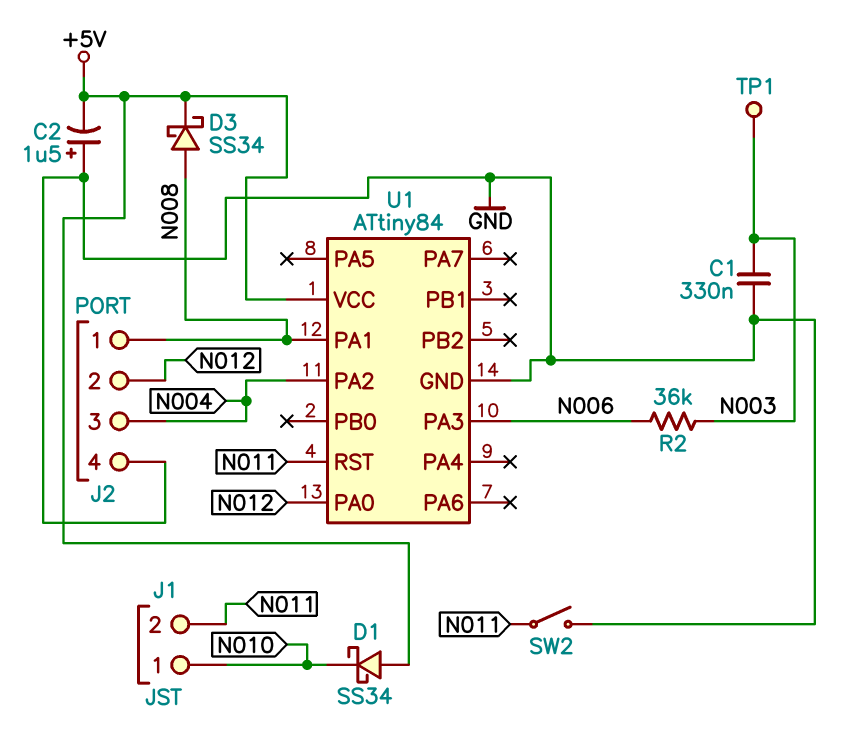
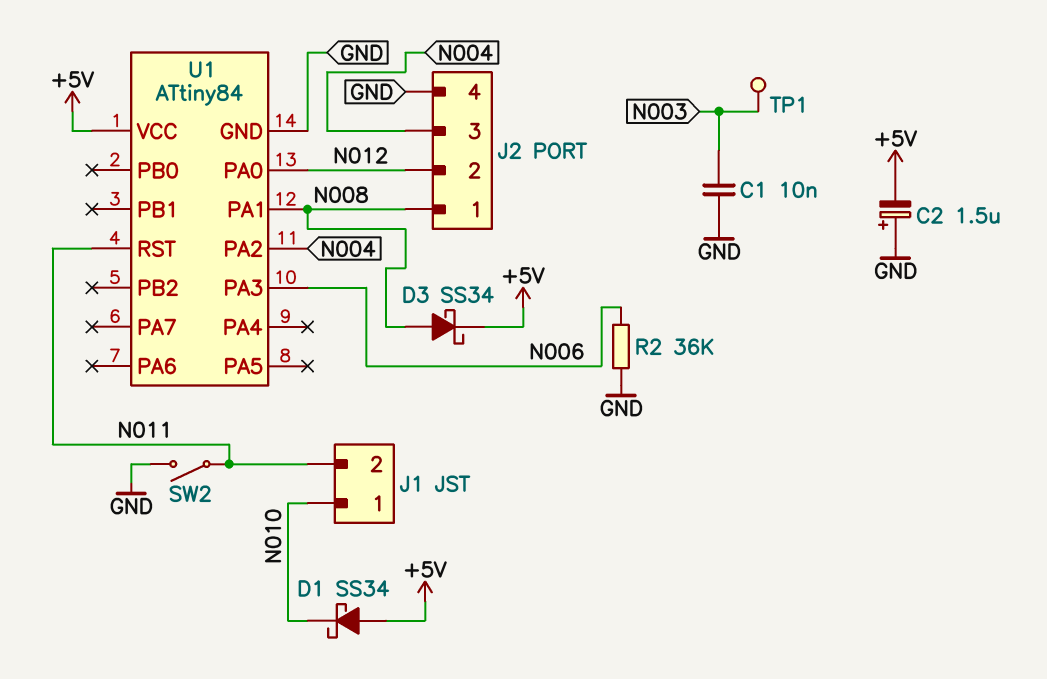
C1: 330nF (GND, N003) -> 10nF (GND, N003)
R2: 36k (N003, N006) -> 36k (GND, N006)

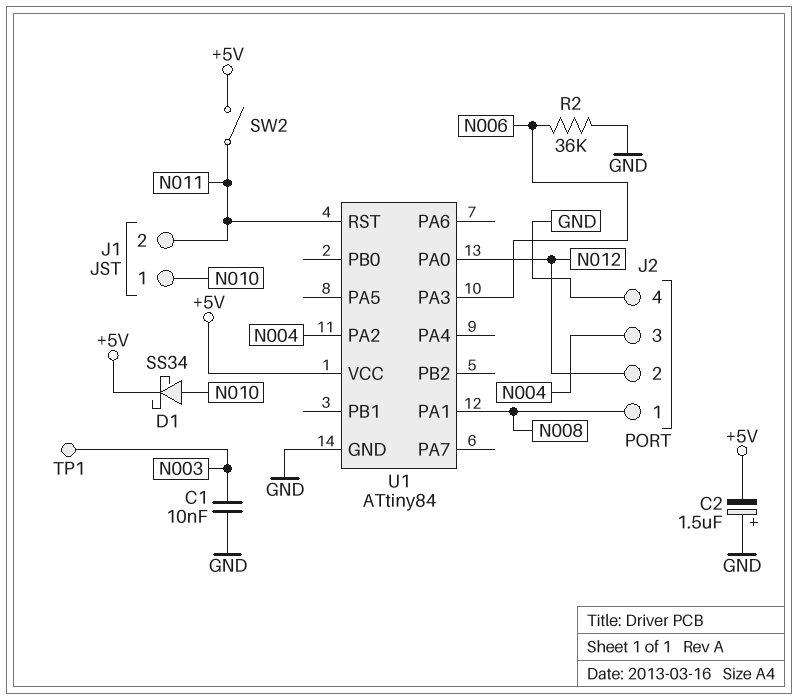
D1: schottky SS34 (A +5V, K N010) -> schottky SS34 (A N010, K +5V)
D3: schottky SS34 (A N008, K +5V) -> none
SW2: switch (GND, N011) -> switch (+5V, N011)

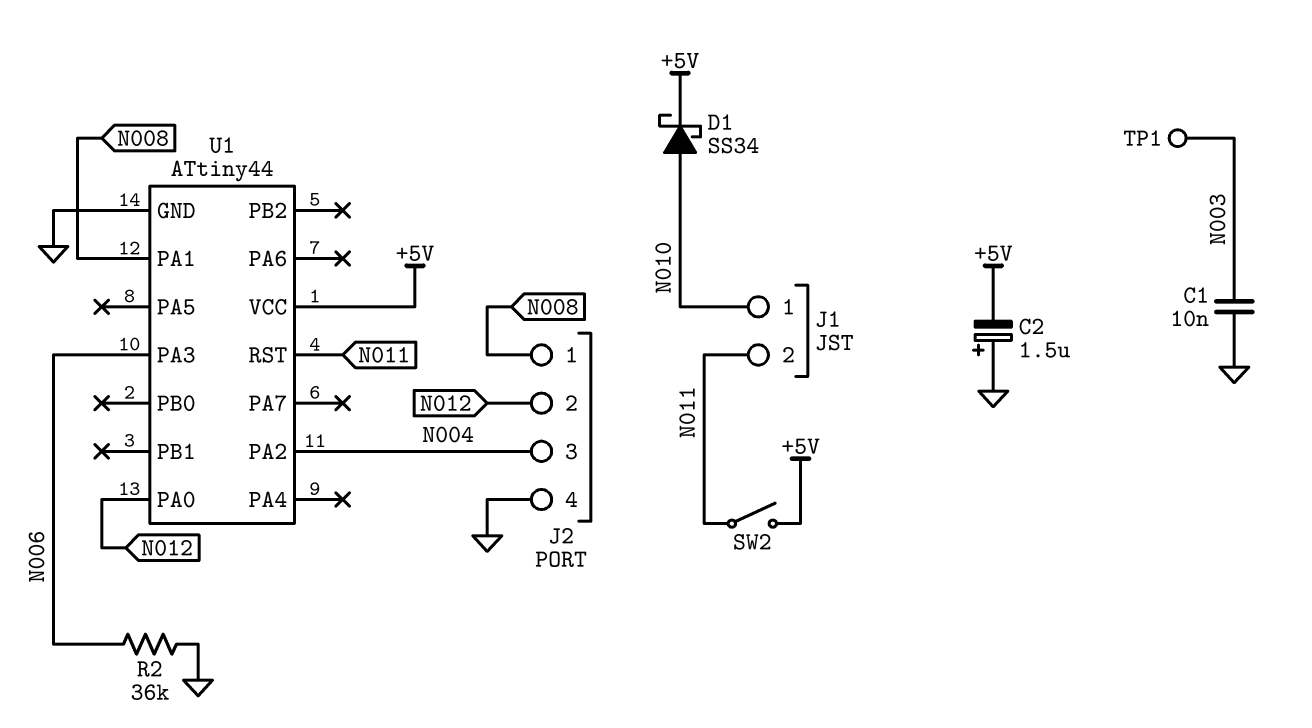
U1: ATtiny84 -> ATtiny44

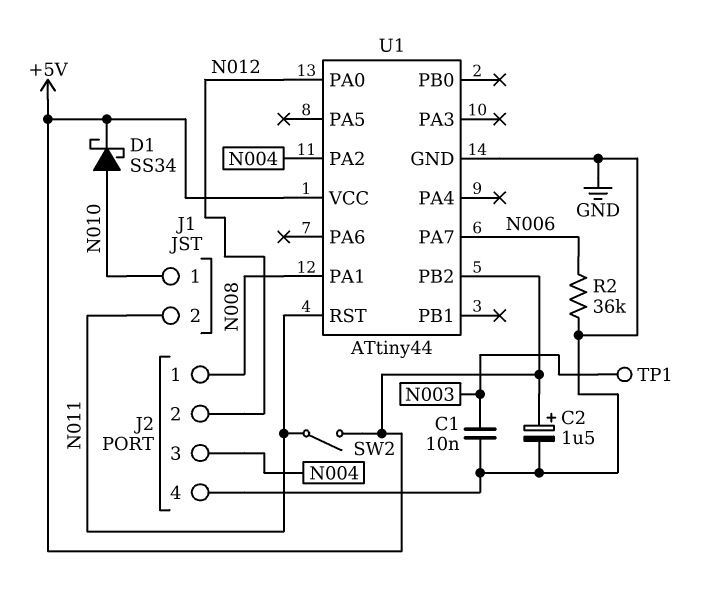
C2: 1.5uF (plus GND, minus +5V) -> 1.5uF (plus +5V, minus GND)
U1 pin PA3: N006 -> none
U1 pin PA7: none -> N006
U1 pin PB2: none -> +5V

